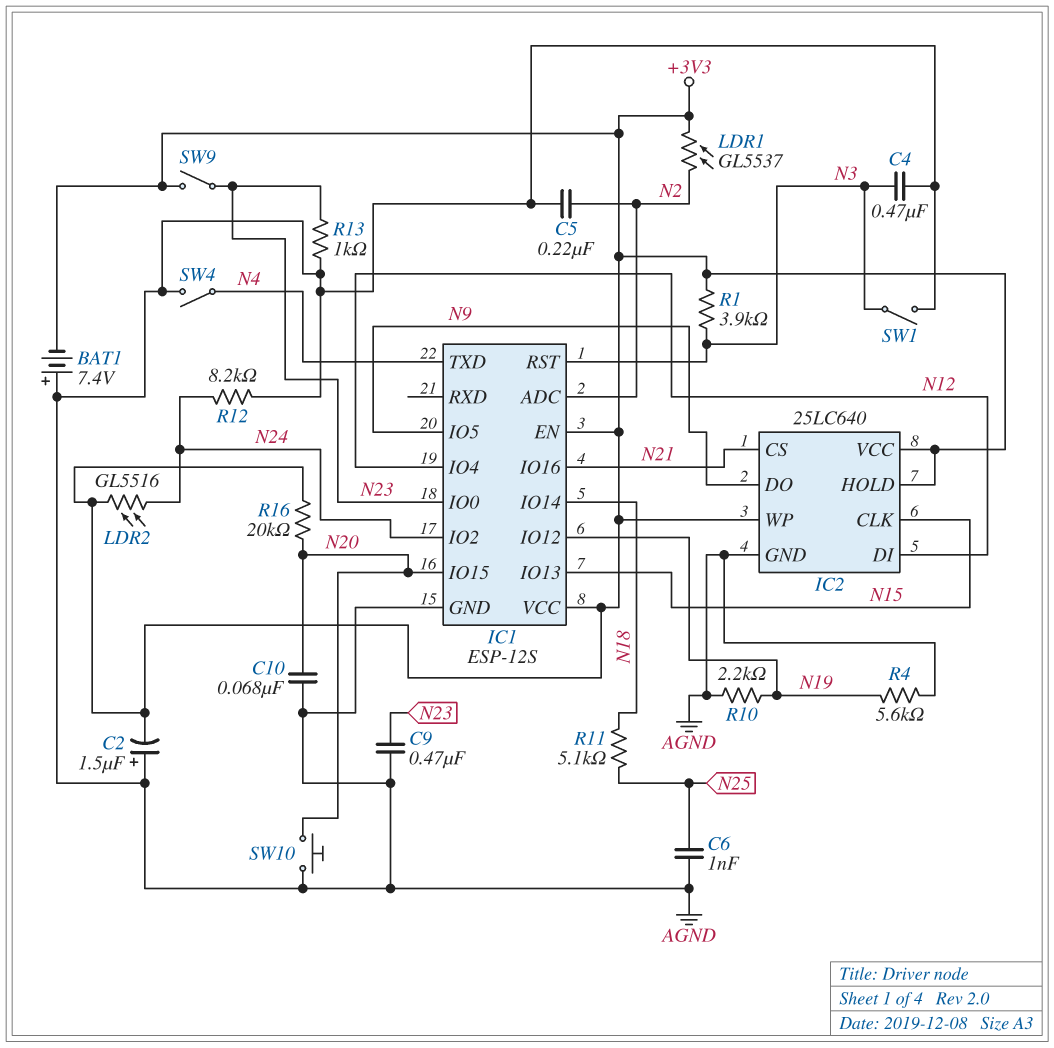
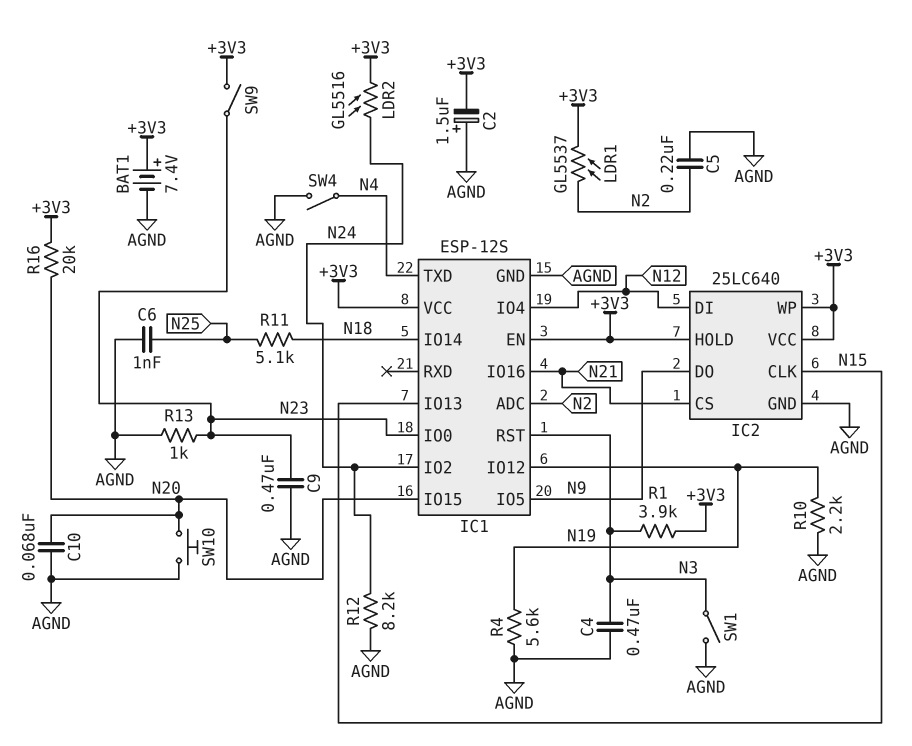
BAT1: 7.4V (plus AGND, minus +3V3) -> 7.4V (plus +3V3, minus AGND)

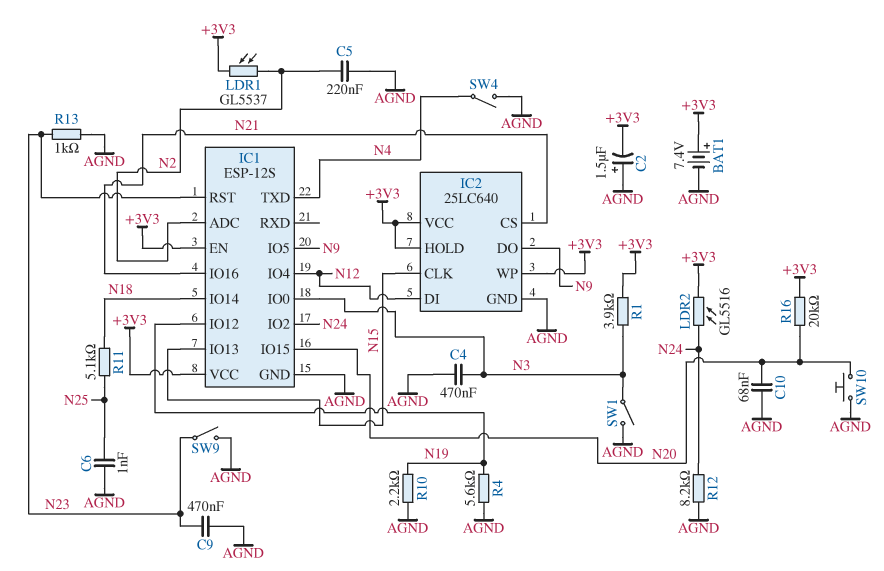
IC1 pin IO0: N23 -> N3
IC1 pin RST: N3 -> N23
SW9: switch (+3V3, N23) -> switch (AGND, N23)

